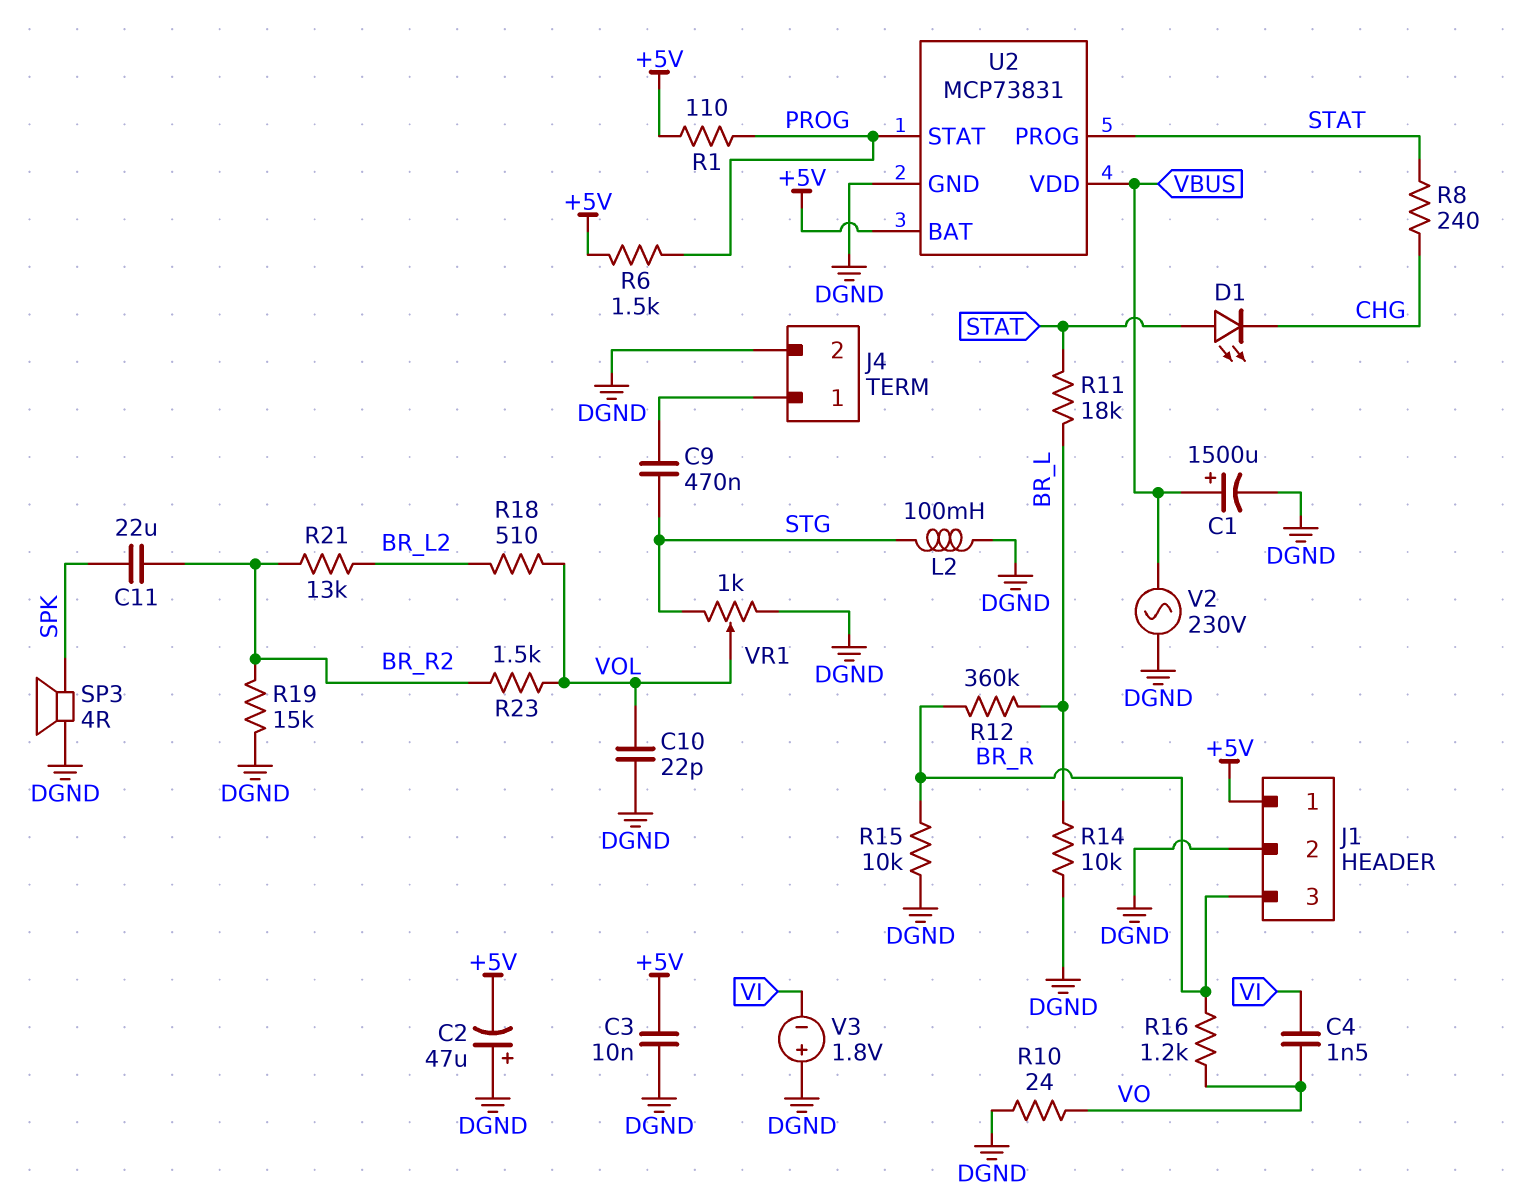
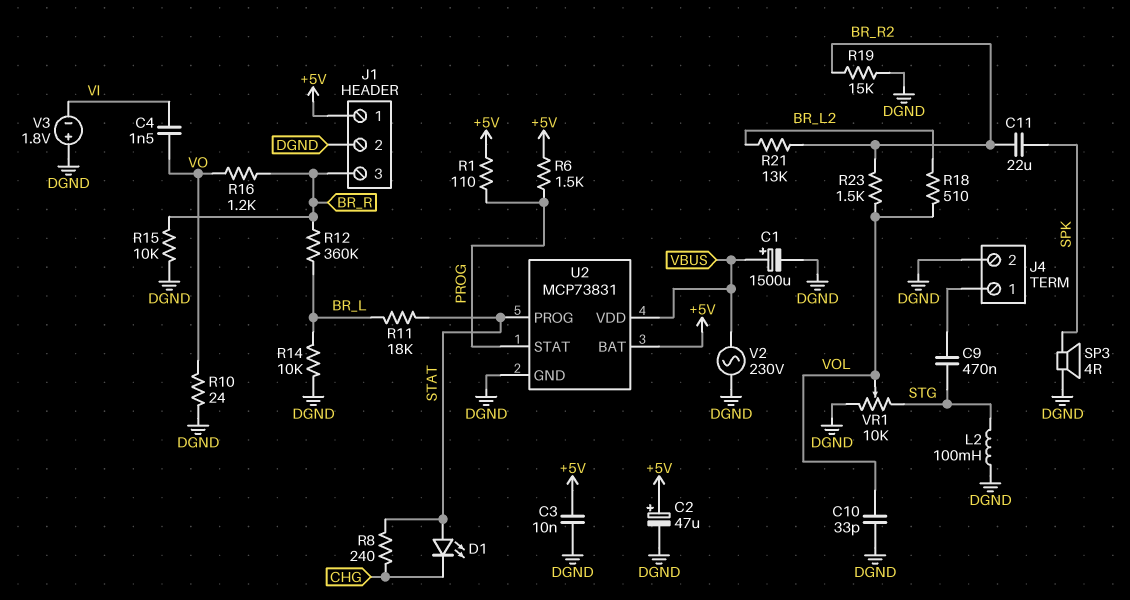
C2: 47uF (plus DGND, minus +5V) -> 47uF (plus +5V, minus DGND)
C10: 22pF (DGND, VOL) -> 33pF (DGND, VOL)
VR1: 1k (DGND, STG, wiper VOL) -> 10k (DGND, STG, wiper VOL)

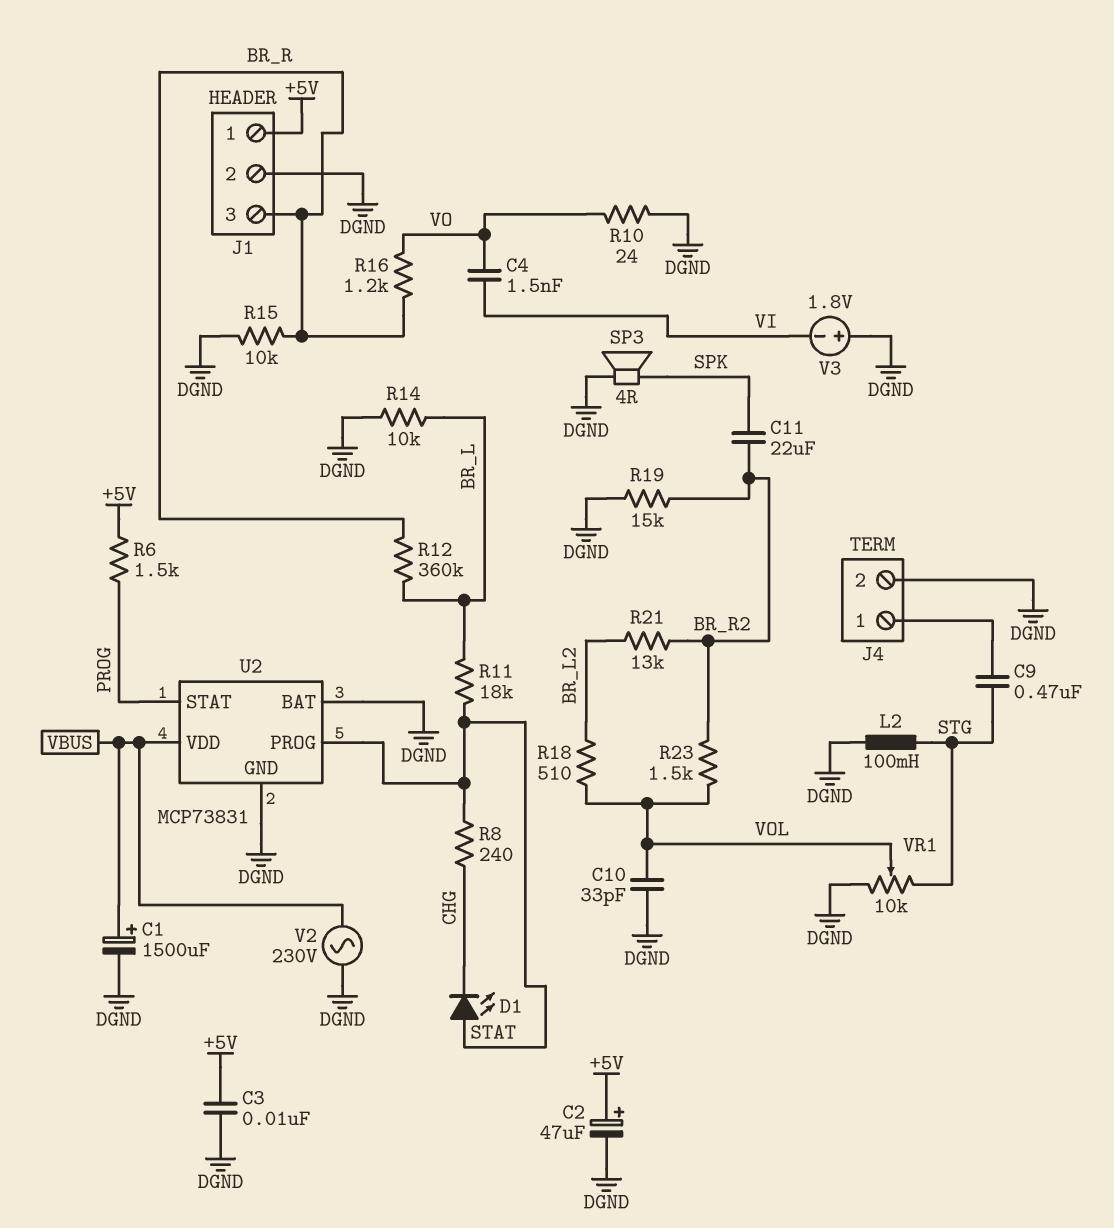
R1: 110 (+5V, PROG) -> none
U2 pin BAT: +5V -> DGND

